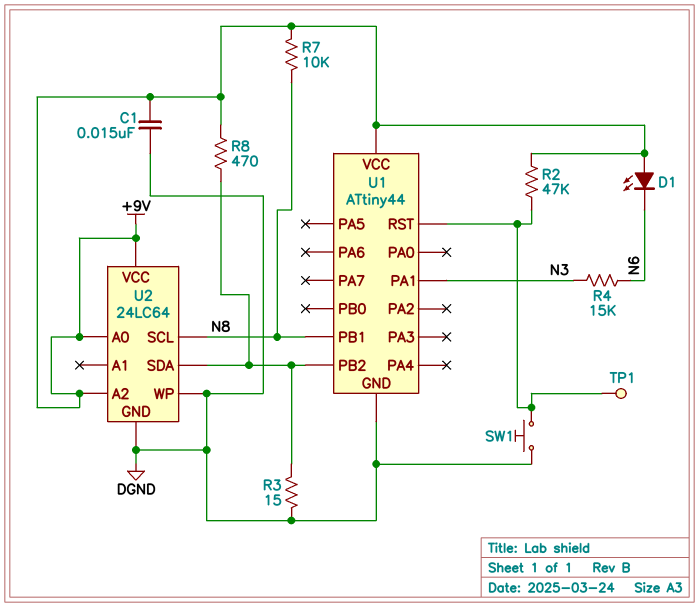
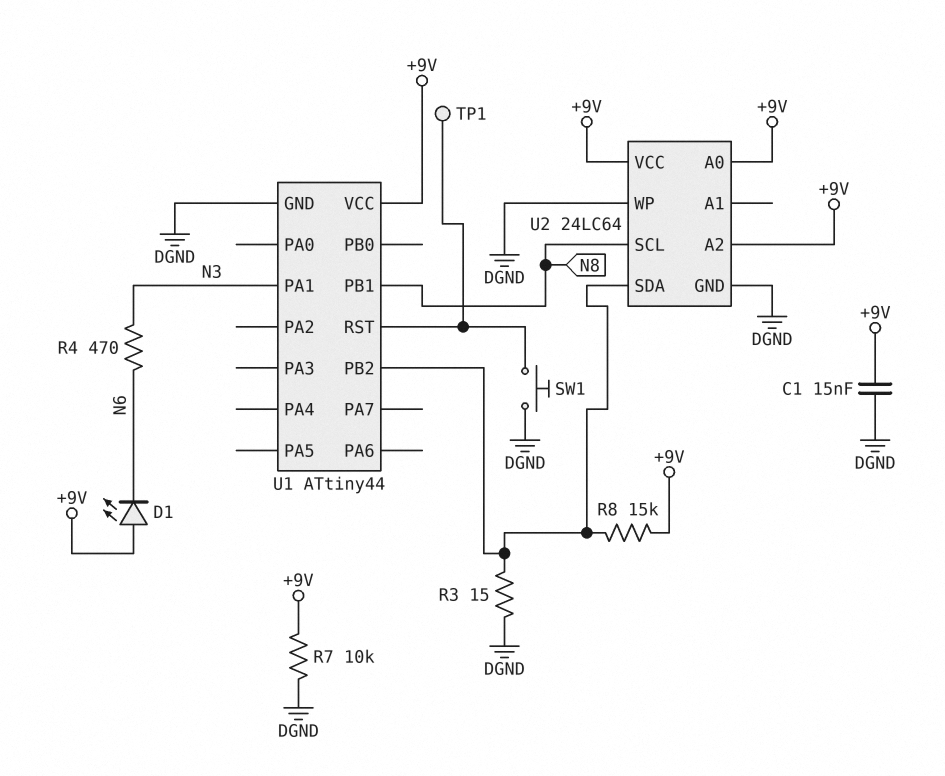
R2: 47k (+9V, U1/RST) -> none
R4: 15k (N3, N6) -> 470 (N3, N6)
R7: 10k (+9V, N8) -> 10k (+9V, DGND)
R8: 470 (+9V, U1/PB2) -> 15k (+9V, U1/PB2)

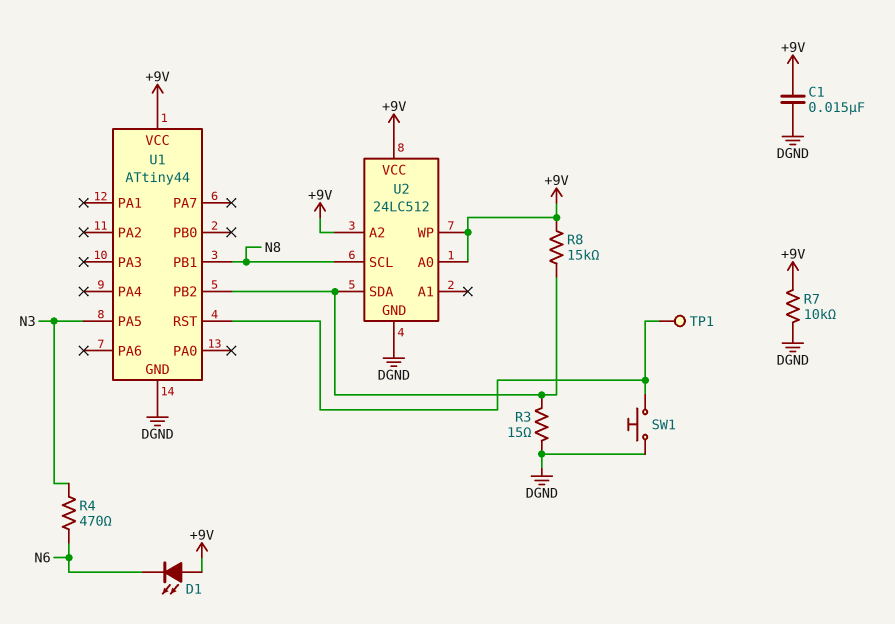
U1 pin PA1: N3 -> none
U1 pin PA5: none -> N3
U2: 24LC64 -> 24LC512
U2 pin WP: DGND -> +9V

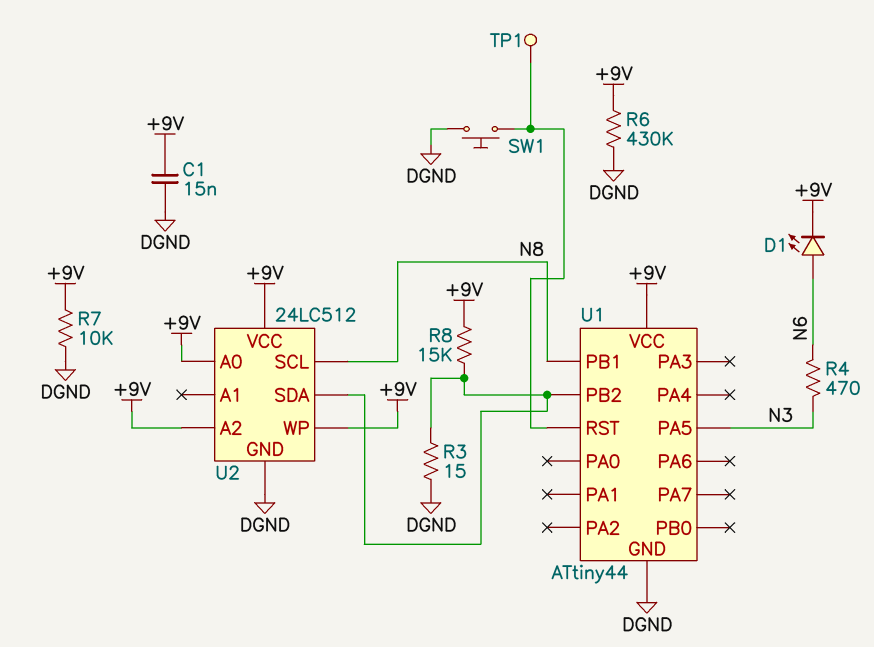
D1: LED (A +9V, K N6) -> LED (A N6, K +9V)
R6: none -> 430k (+9V, DGND)

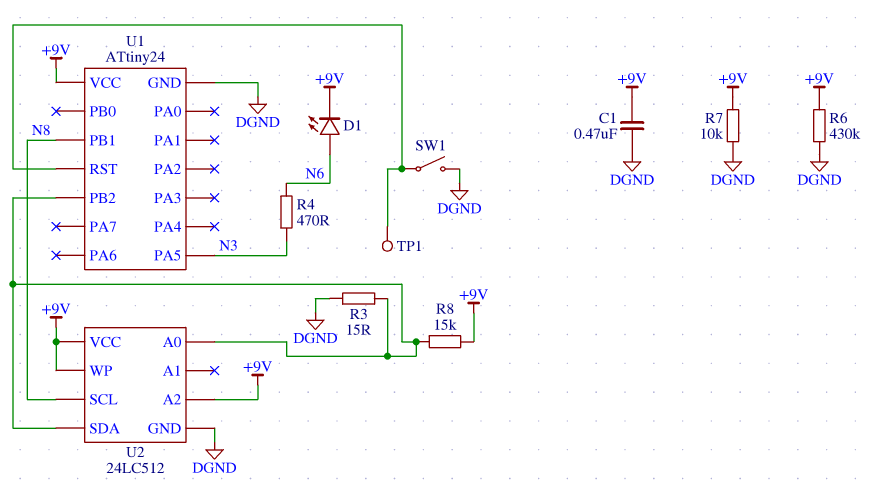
C1: 15nF (+9V, DGND) -> 470nF (+9V, DGND)
SW1: button (DGND, U1/RST) -> switch (DGND, U1/RST)
U1: ATtiny44 -> ATtiny24
U2 pin A0: +9V -> U1/PB2

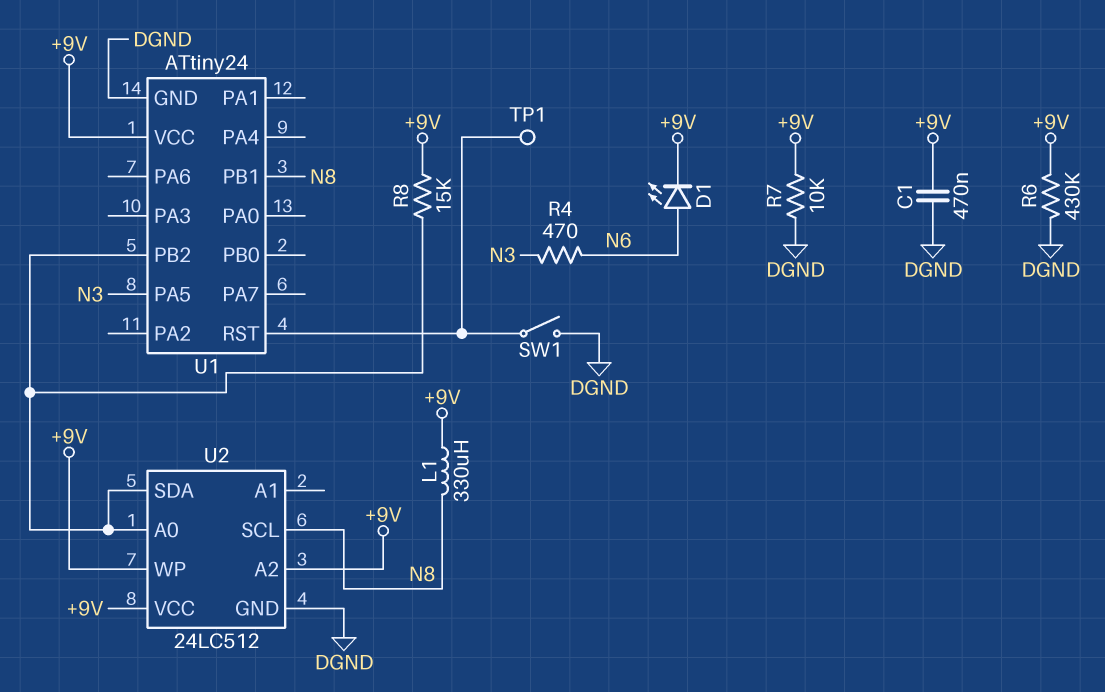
L1: none -> 330uH (+9V, N8)
R3: 15 (DGND, U1/PB2) -> none

